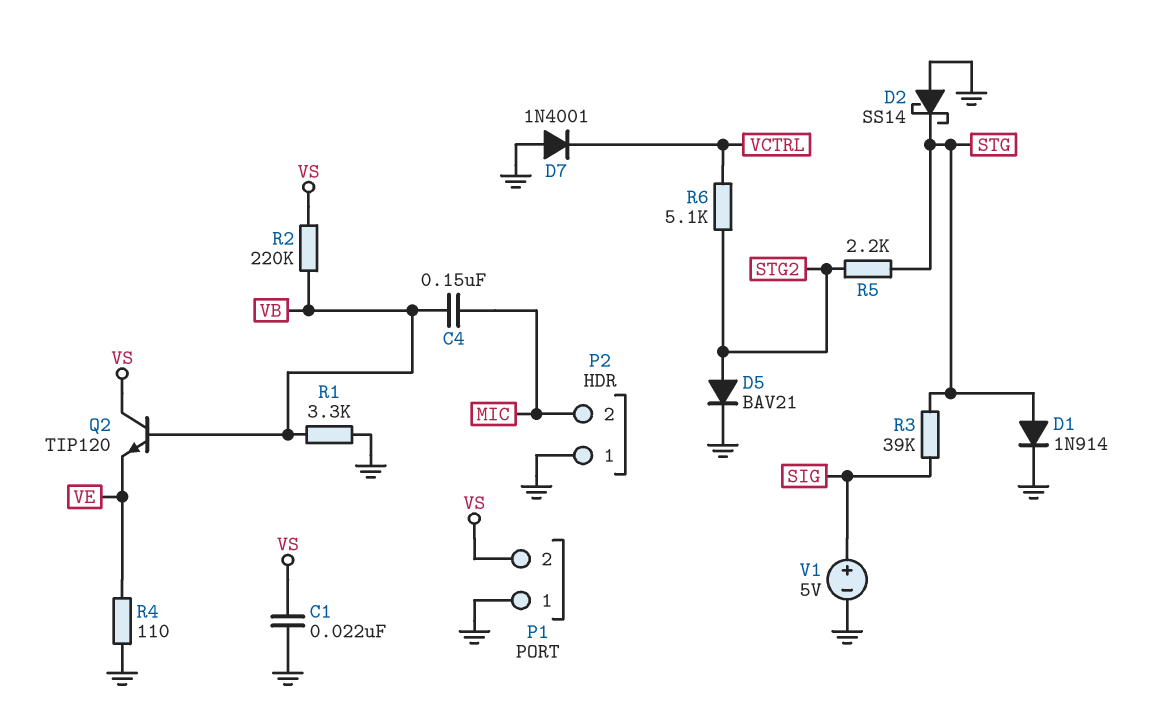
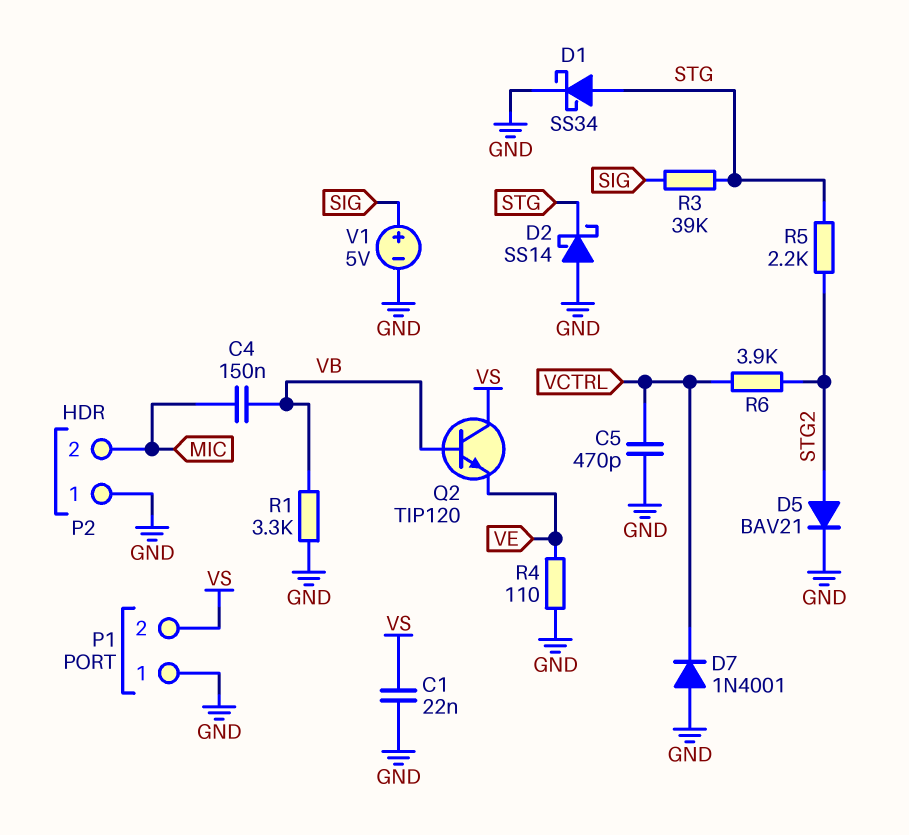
C5: none -> 470pF (GND, VCTRL)
D1: diode 1N914 (A STG, K GND) -> schottky SS34 (A STG, K GND)
R2: 220k (VB, VS) -> none
R6: 5.1k (STG2, VCTRL) -> 3.9k (STG2, VCTRL)

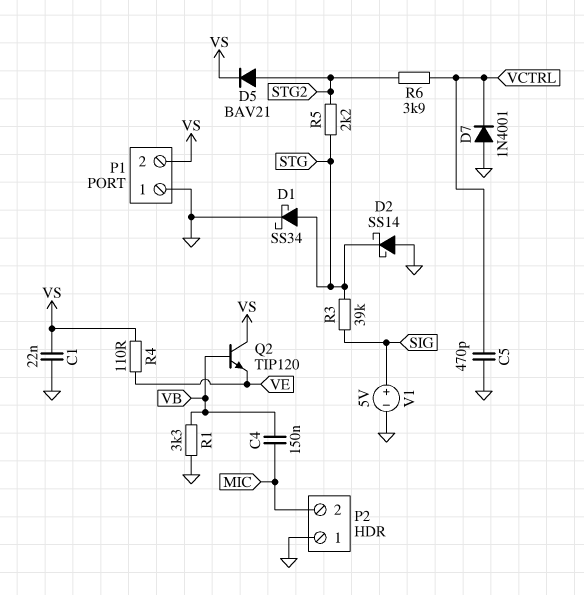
D5: diode BAV21 (A STG2, K GND) -> diode BAV21 (A STG2, K VS)
R4: 110 (GND, VE) -> 110 (VE, VS)

